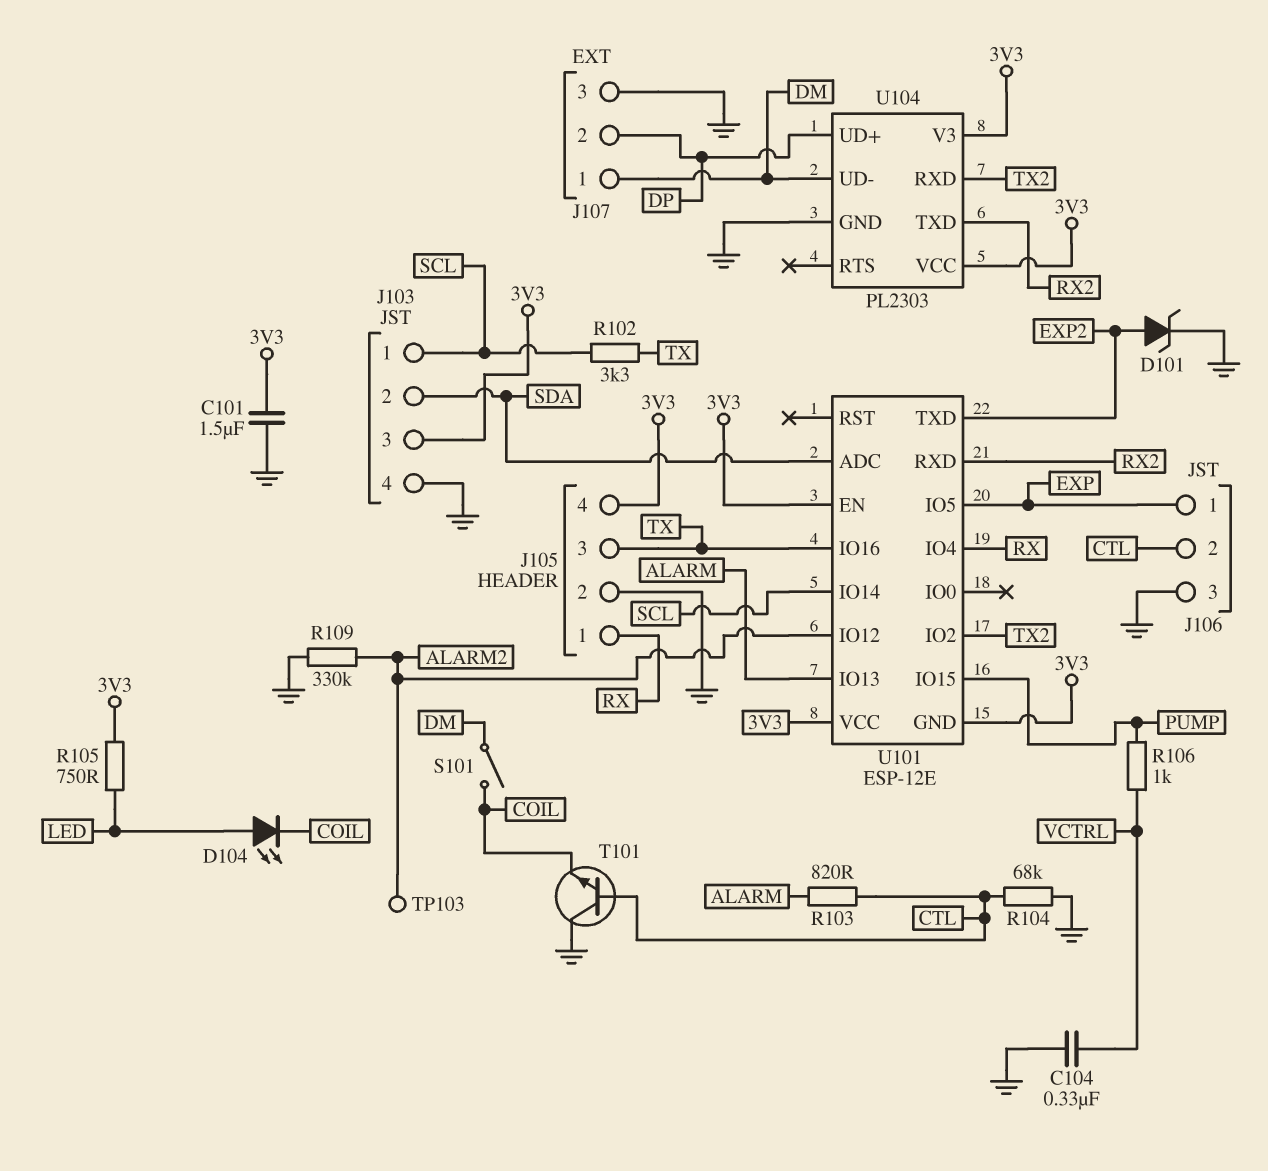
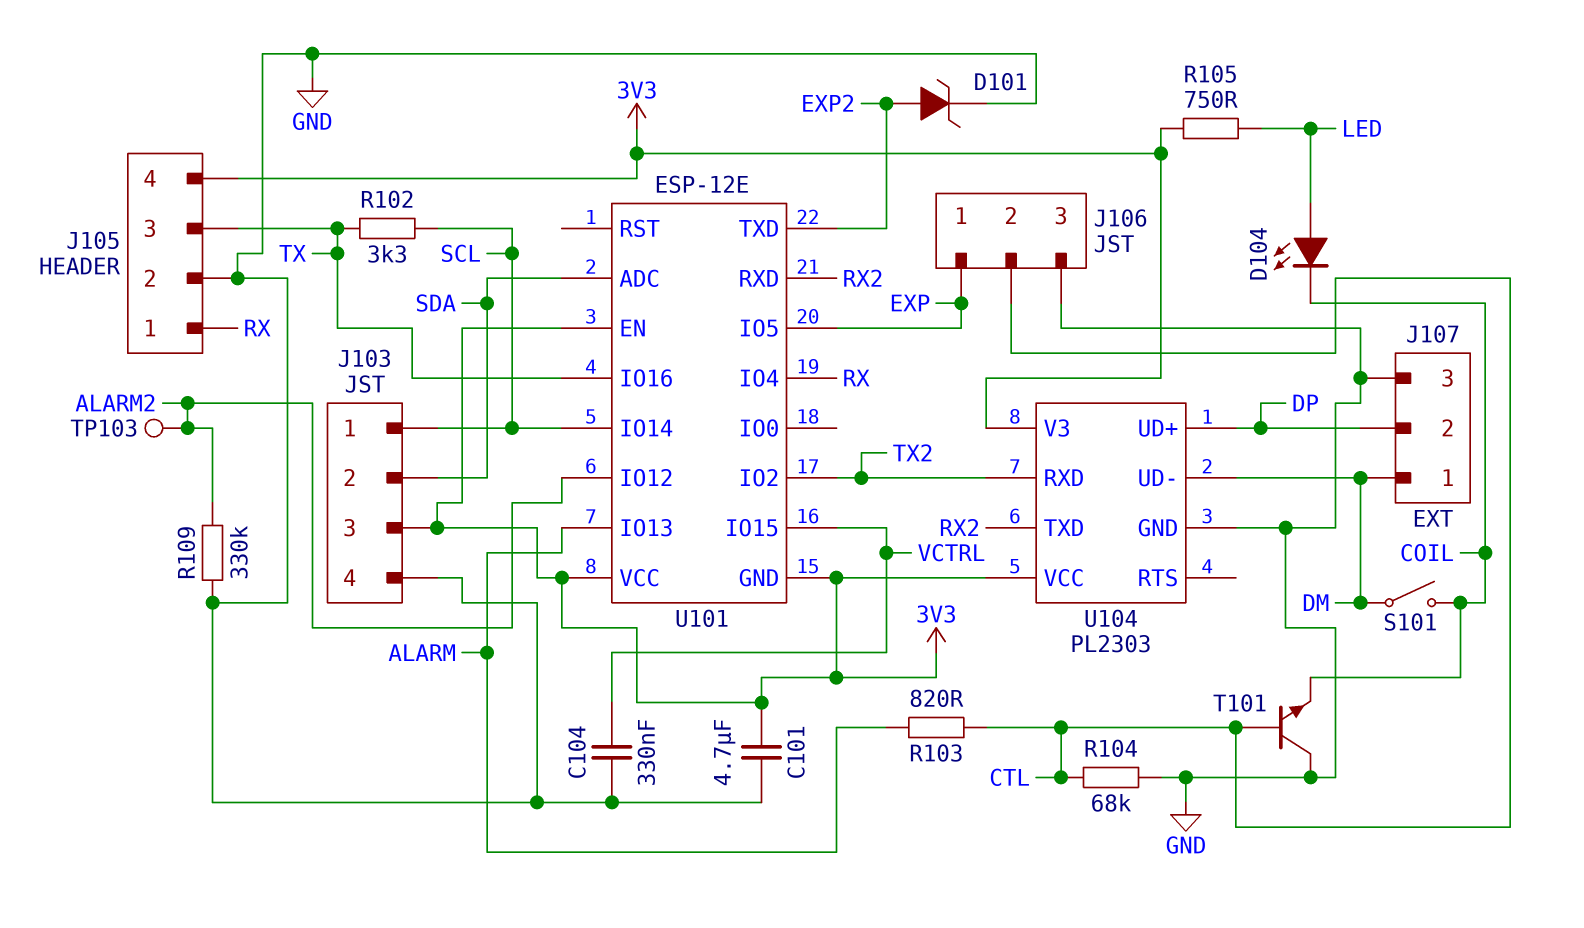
C101: 1.5uF (3V3, GND) -> 4.7uF (3V3, GND)
R106: 1k (PUMP, VCTRL) -> none
U101 pin IO15: PUMP -> VCTRL

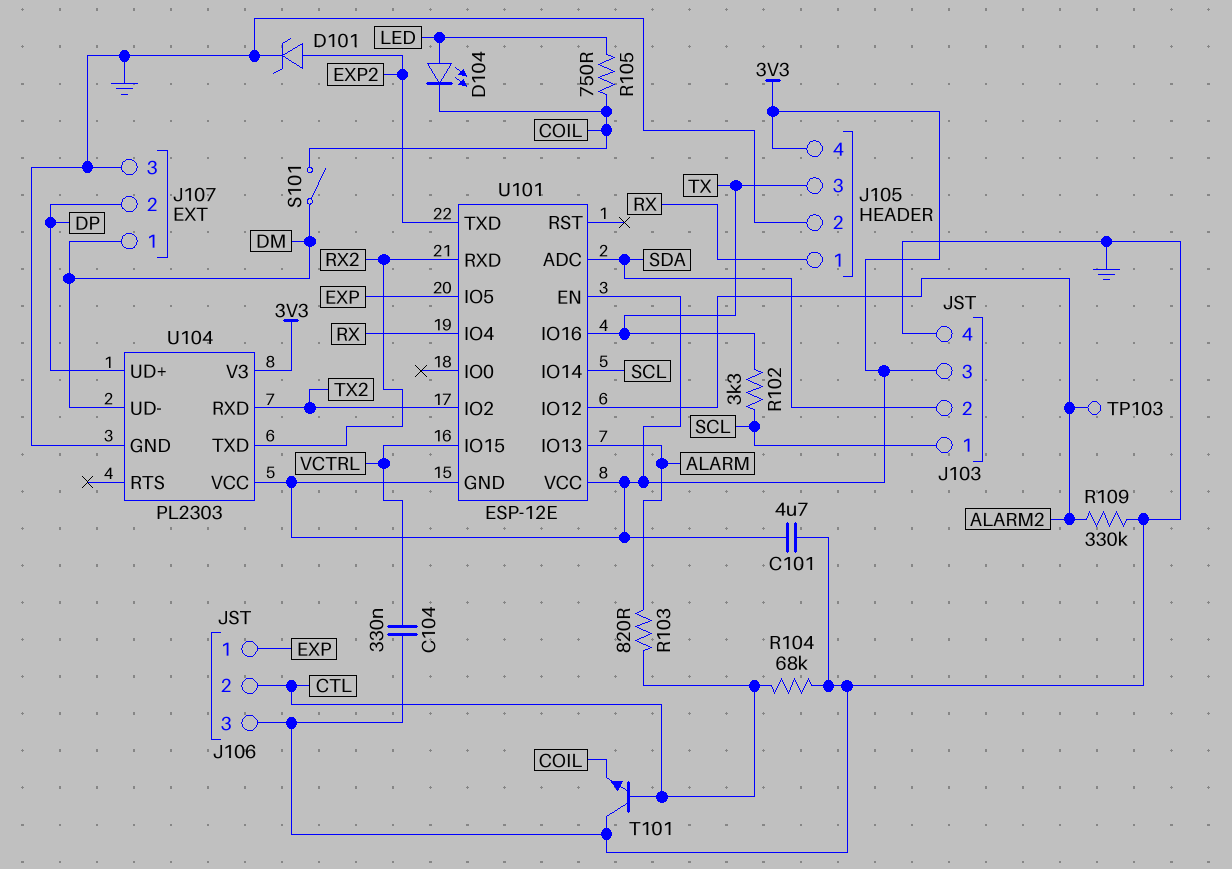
R105: 750 (3V3, LED) -> 750 (COIL, LED)

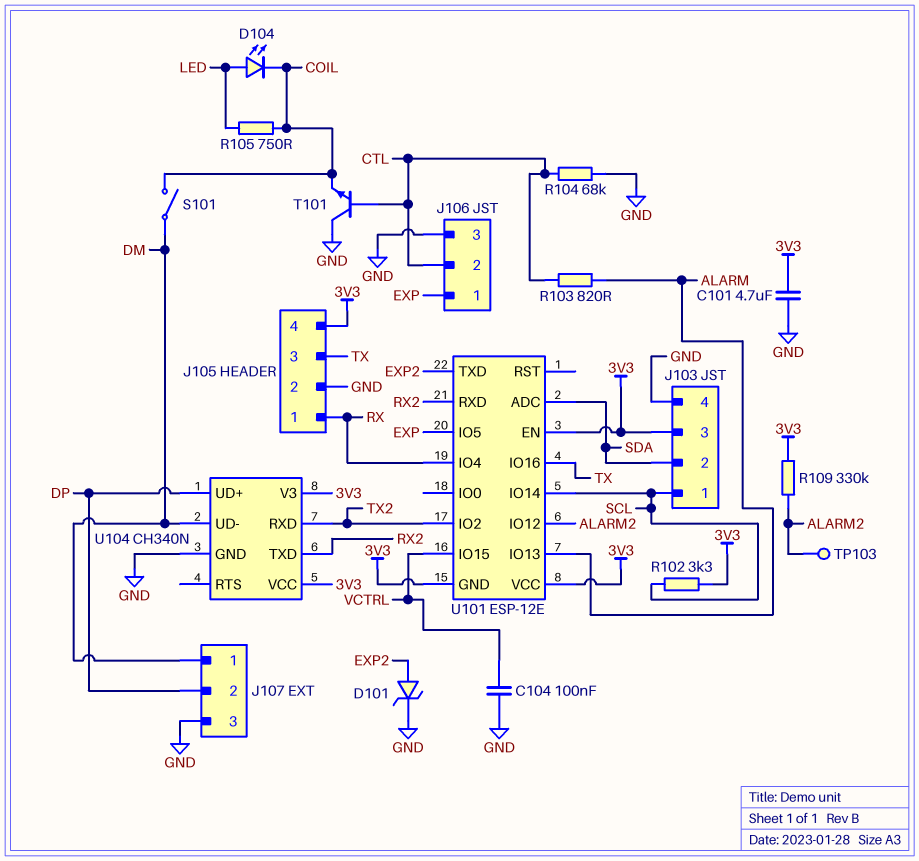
C104: 330nF (GND, VCTRL) -> 100nF (GND, VCTRL)
R102: 3.3k (SCL, TX) -> 3.3k (3V3, SCL)
R109: 330k (ALARM2, GND) -> 330k (3V3, ALARM2)
U104: PL2303 -> CH340N

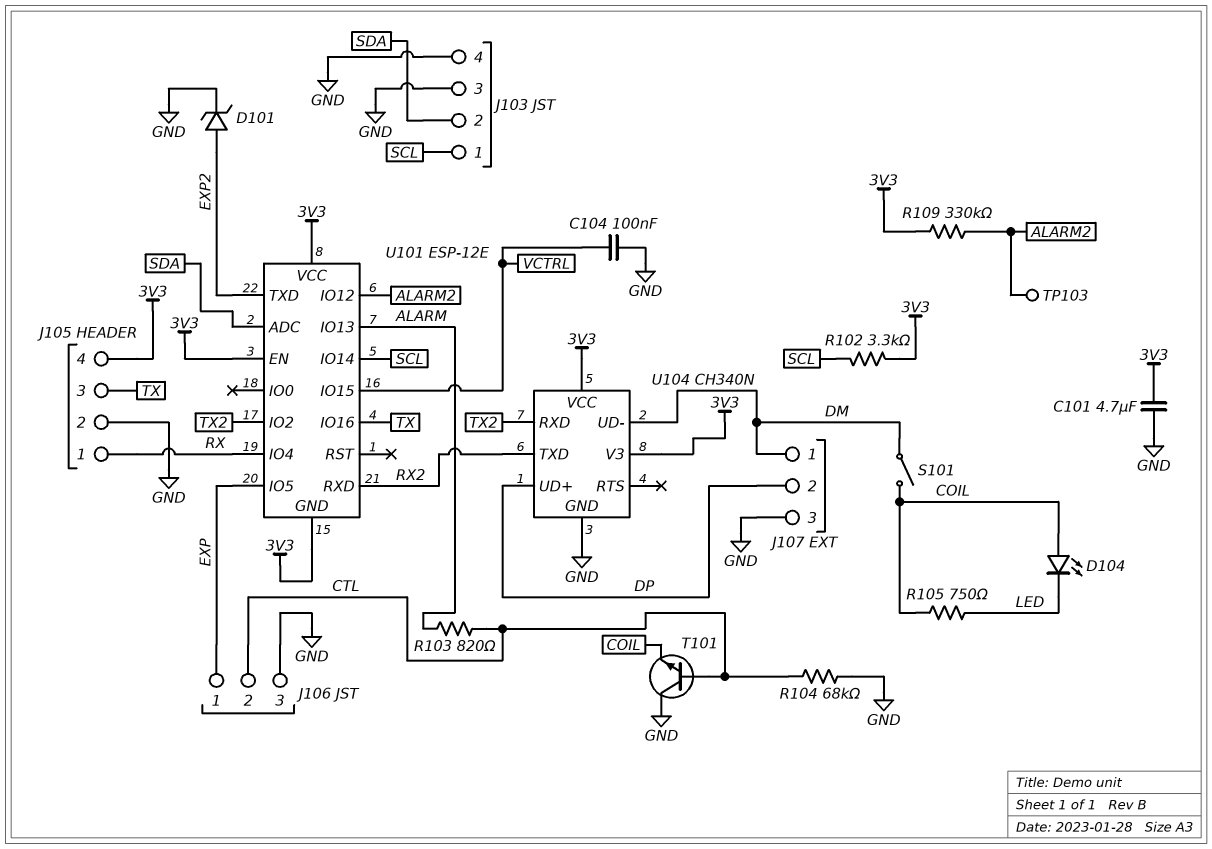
D104: LED (A LED, K COIL) -> LED (A COIL, K LED)
J103 pin 3: 3V3 -> GND

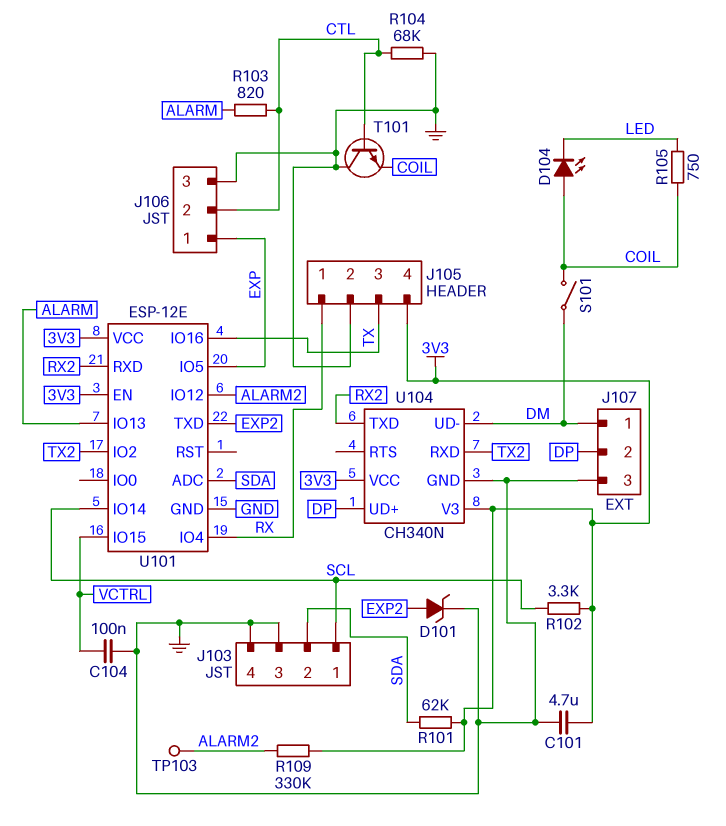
R101: none -> 62k (3V3, SDA)
U101 pin GND: 3V3 -> GND

